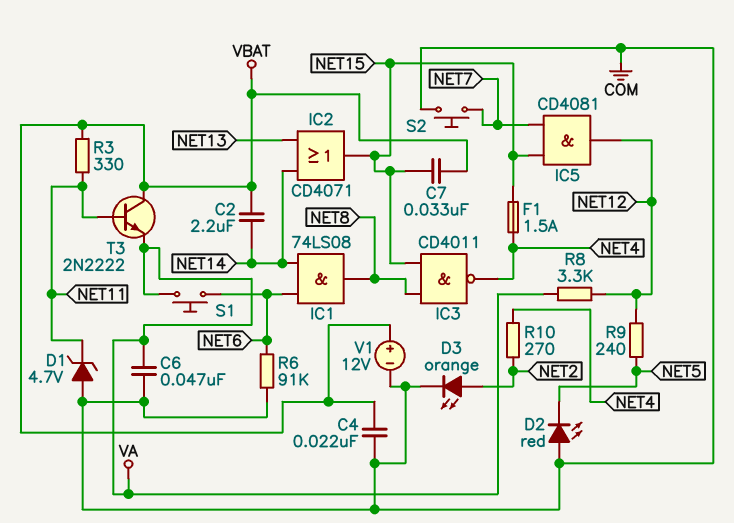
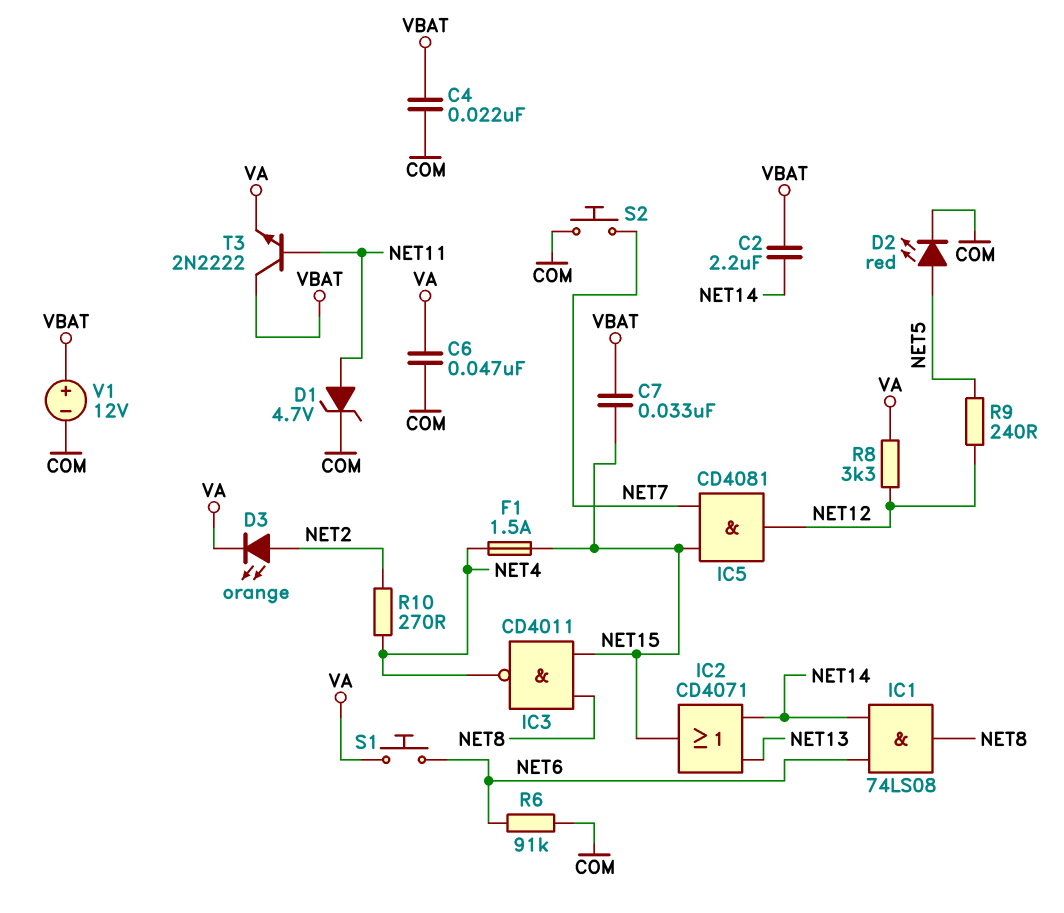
D1: zener 4.7V (A COM, K NET11) -> zener 4.7V (A NET11, K COM)
D2: LED red (A COM, K NET5) -> LED red (A NET5, K COM)
D3: LED orange (A NET2, K COM) -> LED orange (A NET2, K VA)
R3: 330 (NET11, VBAT) -> none

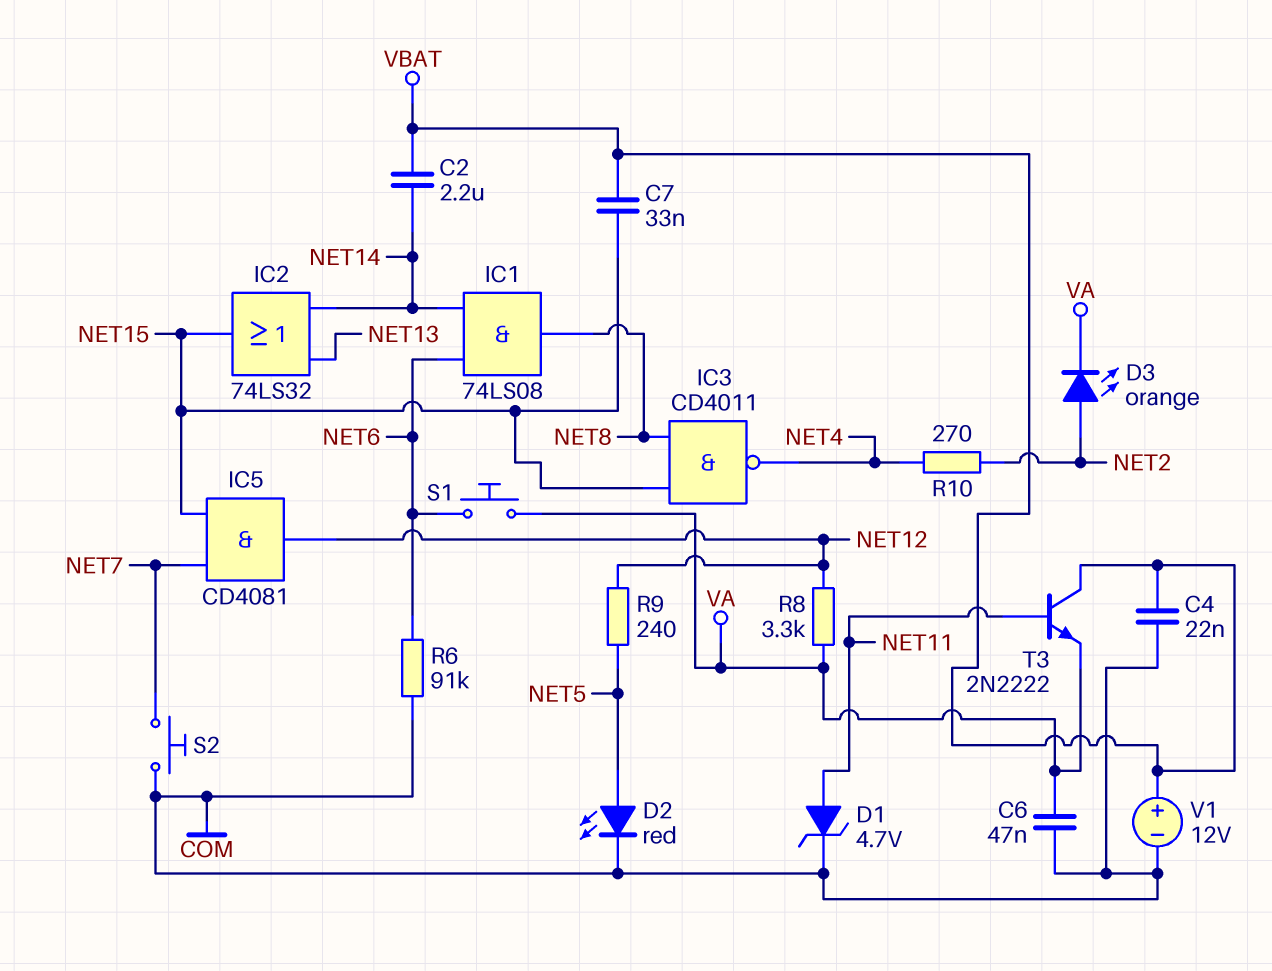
F1: 1.5A (NET4, NET15) -> none
IC2: OR CD4071 (in NET13, in NET14, out NET15) -> OR 74LS32 (in NET13, in NET14, out NET15)

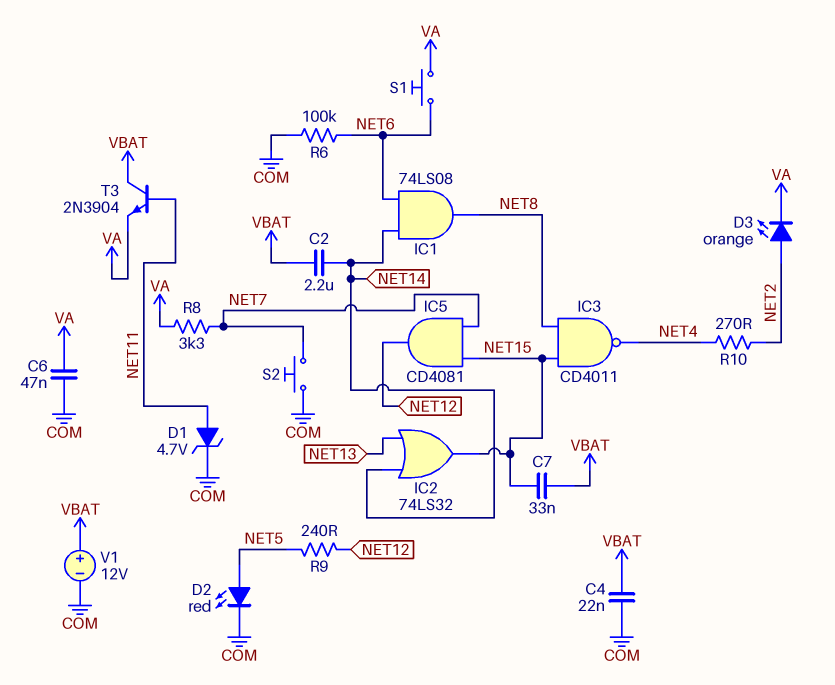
R6: 91k (COM, NET6) -> 100k (COM, NET6)
R8: 3.3k (NET12, VA) -> 3.3k (NET7, VA)
T3: NPN 2N2222 (B NET11, C VBAT, E VA) -> NPN 2N3904 (B NET11, C VBAT, E VA)

